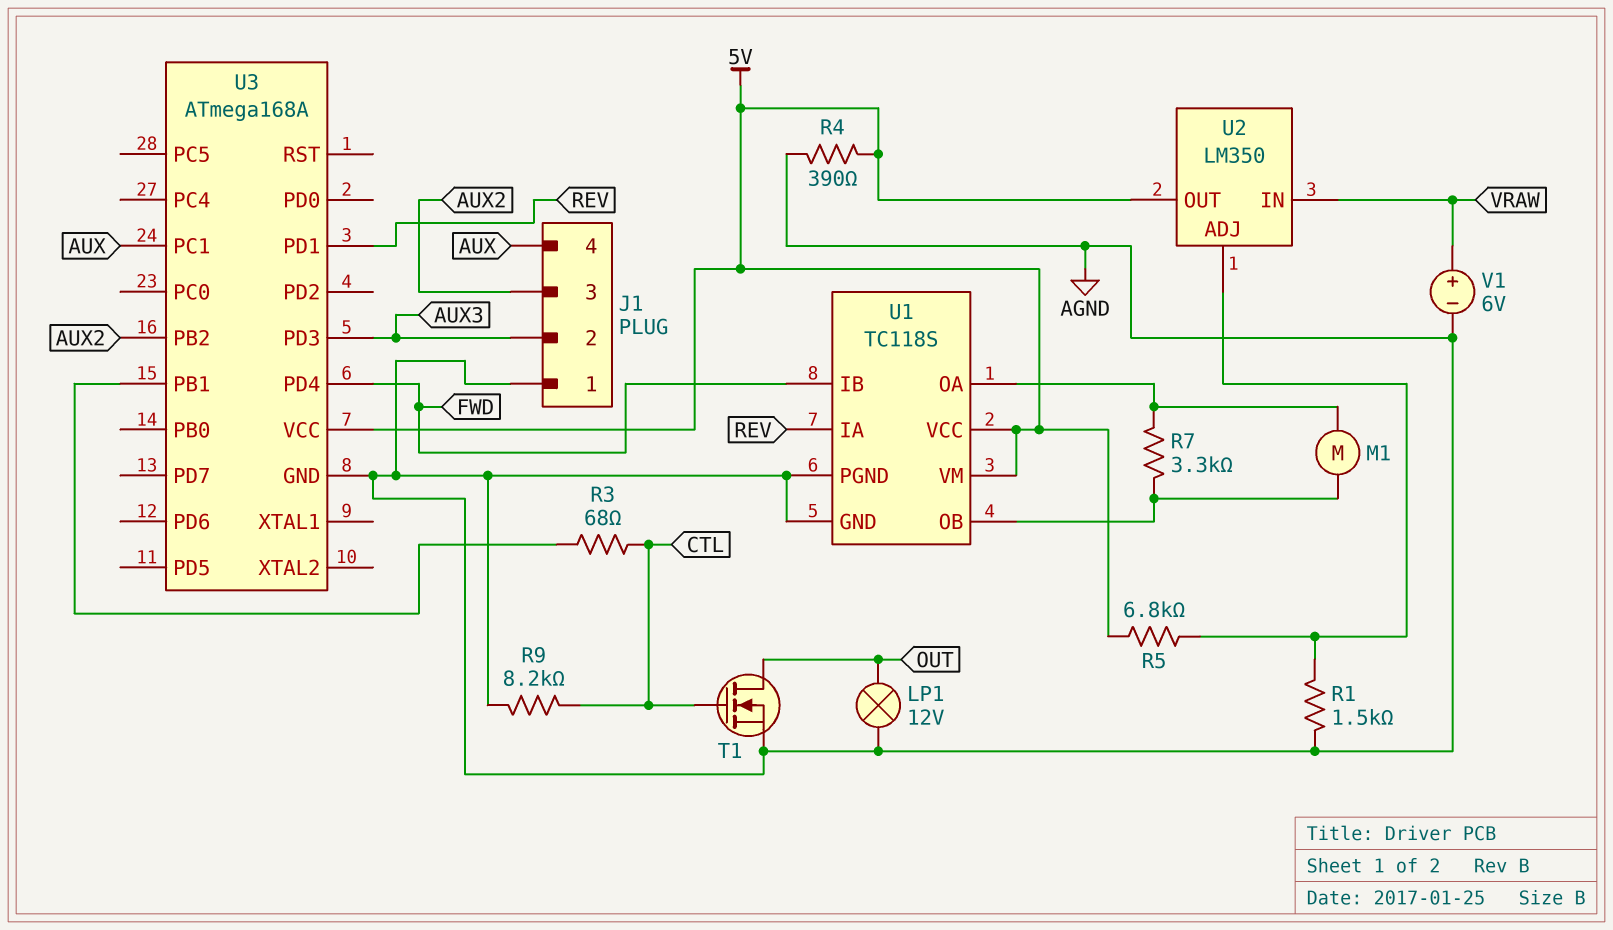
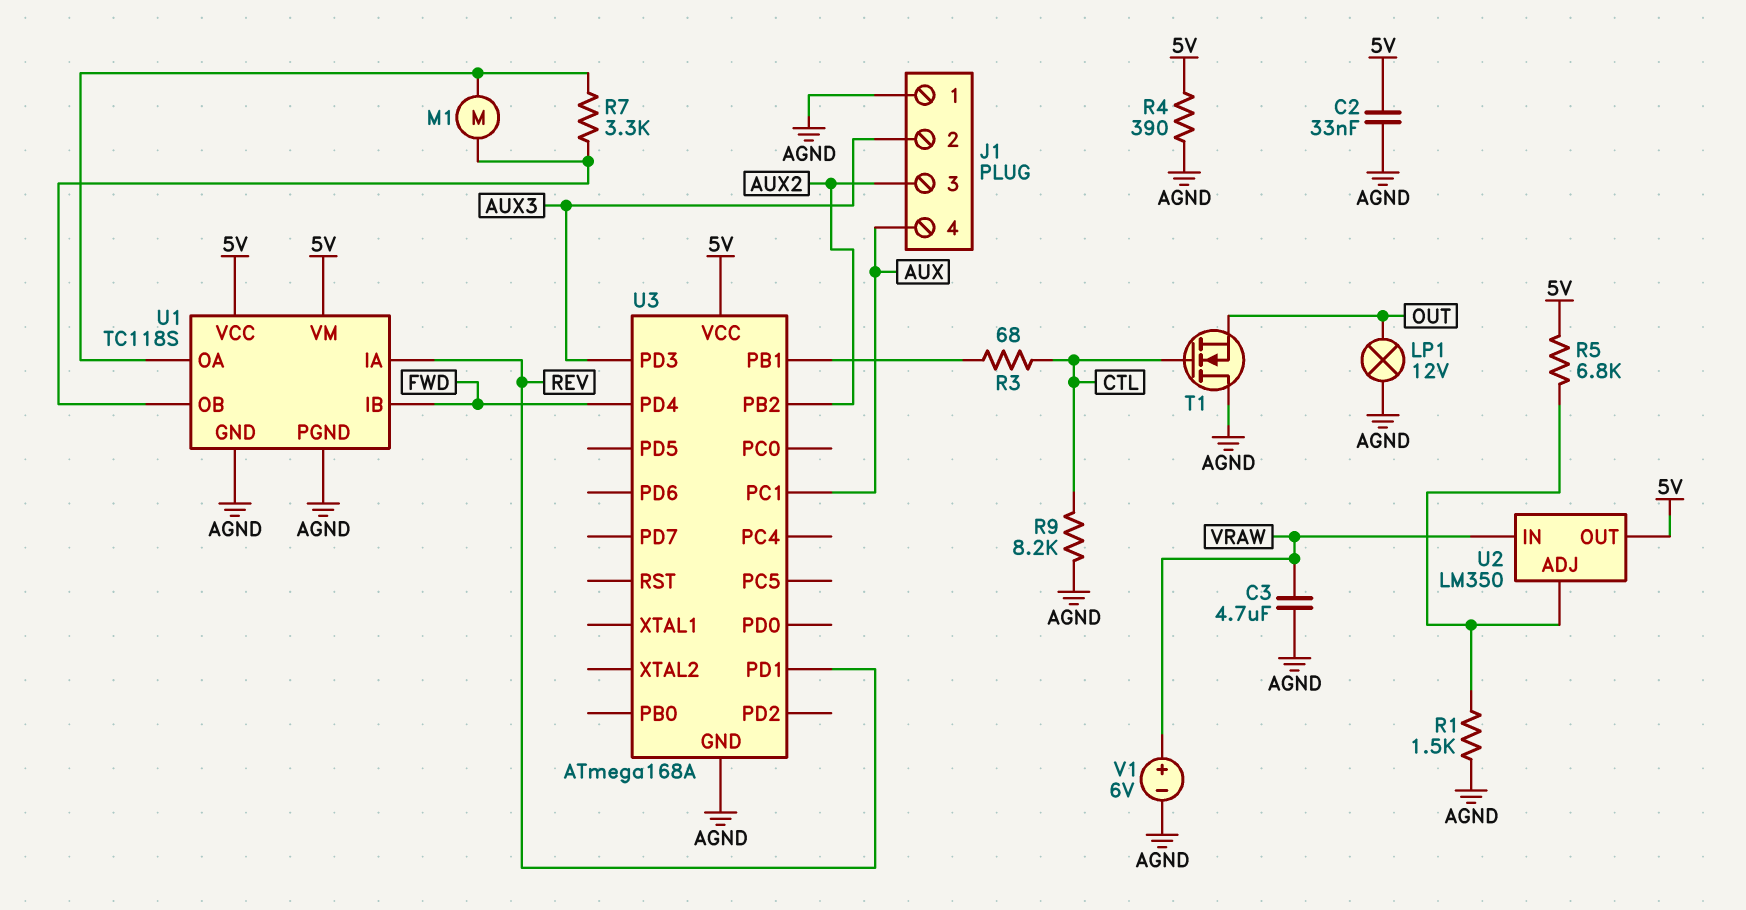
C2: none -> 33nF (5V, AGND)
C3: none -> 4.7uF (AGND, VRAW)
T1: NMOS (G CTL, D OUT, S AGND) -> NMOS (G CTL, D AGND, S OUT)

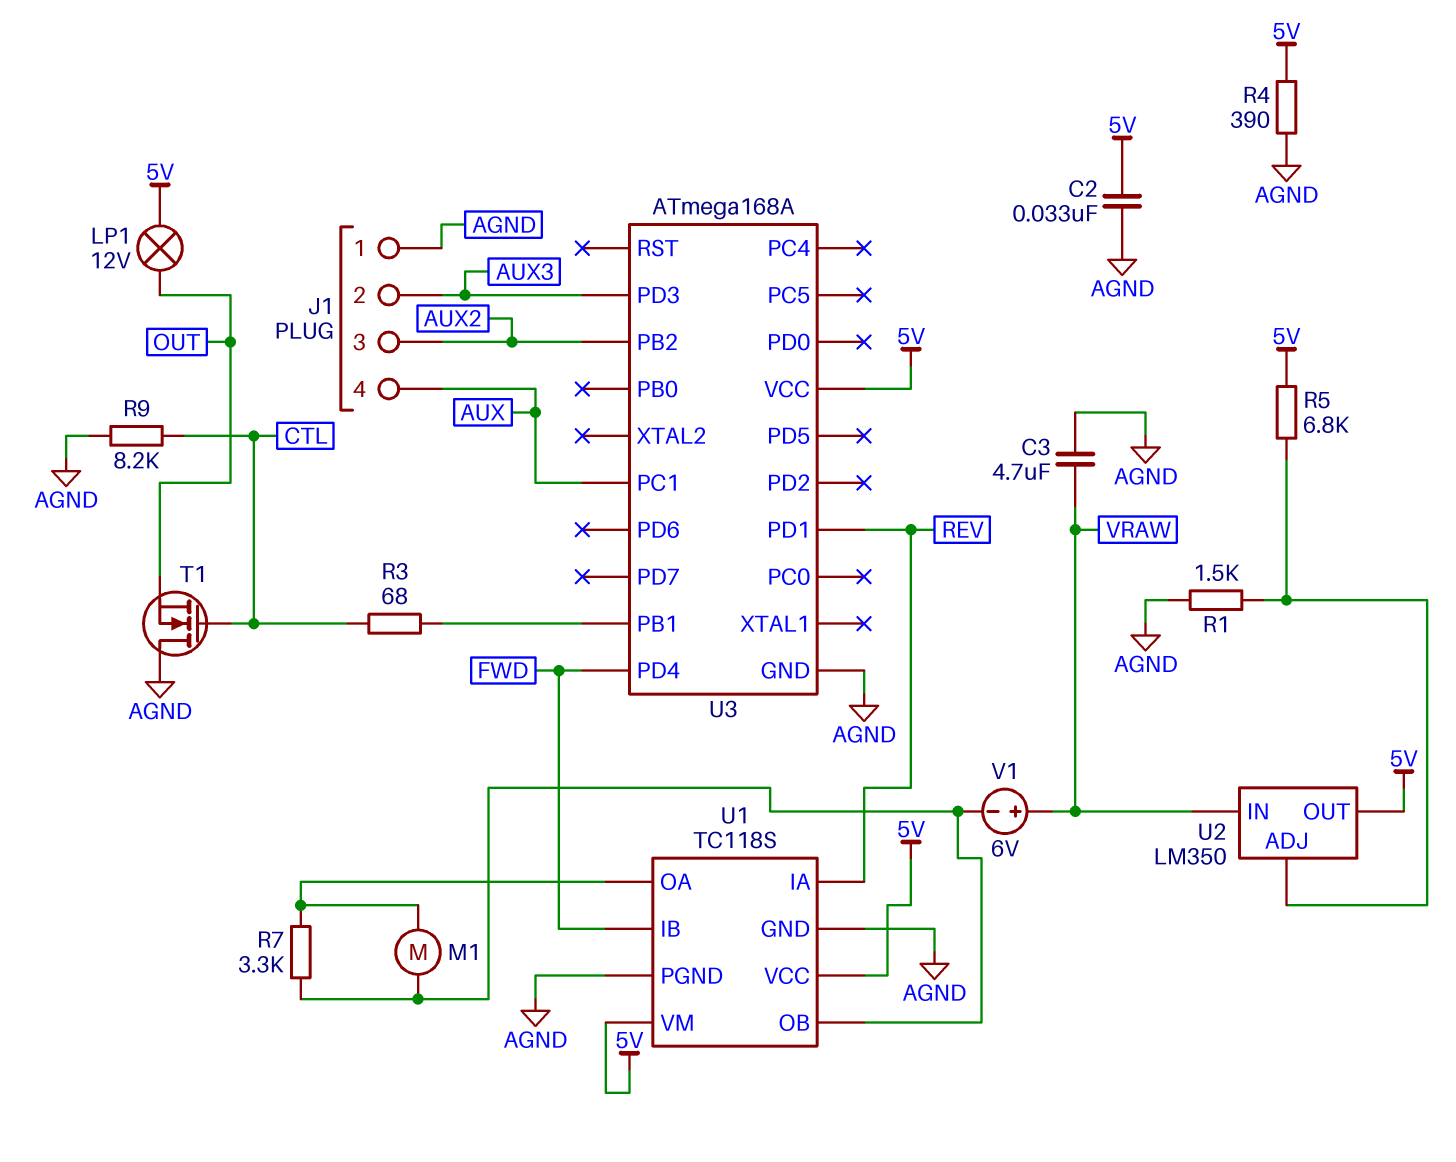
LP1: lamp 12V (AGND, OUT) -> lamp 12V (5V, OUT)
V1: 6V (plus VRAW, minus AGND) -> 6V (plus VRAW, minus U1/OB)

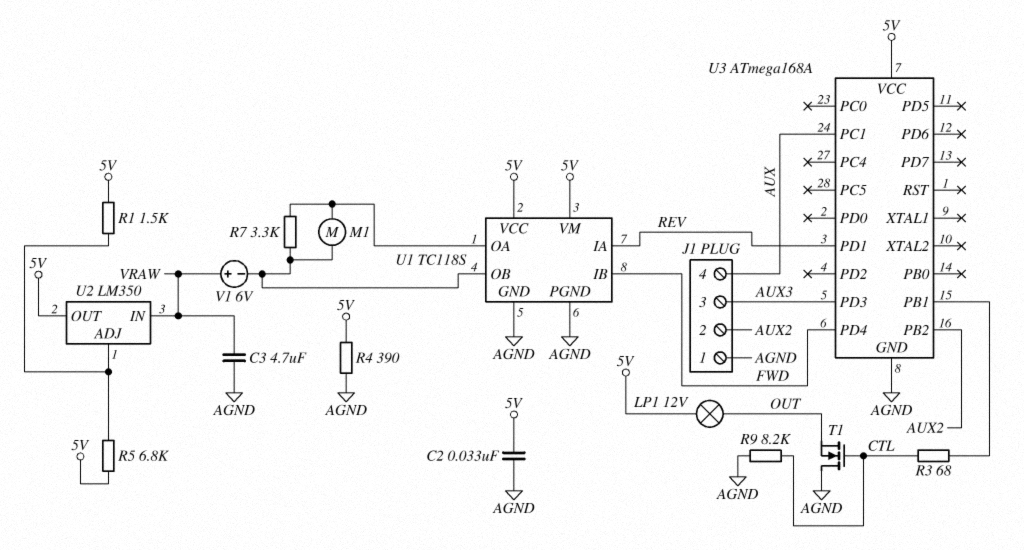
J1 pin 2: AUX3 -> AUX2
J1 pin 3: AUX2 -> AUX3
R1: 1.5k (AGND, U2/ADJ) -> 1.5k (5V, U2/ADJ)

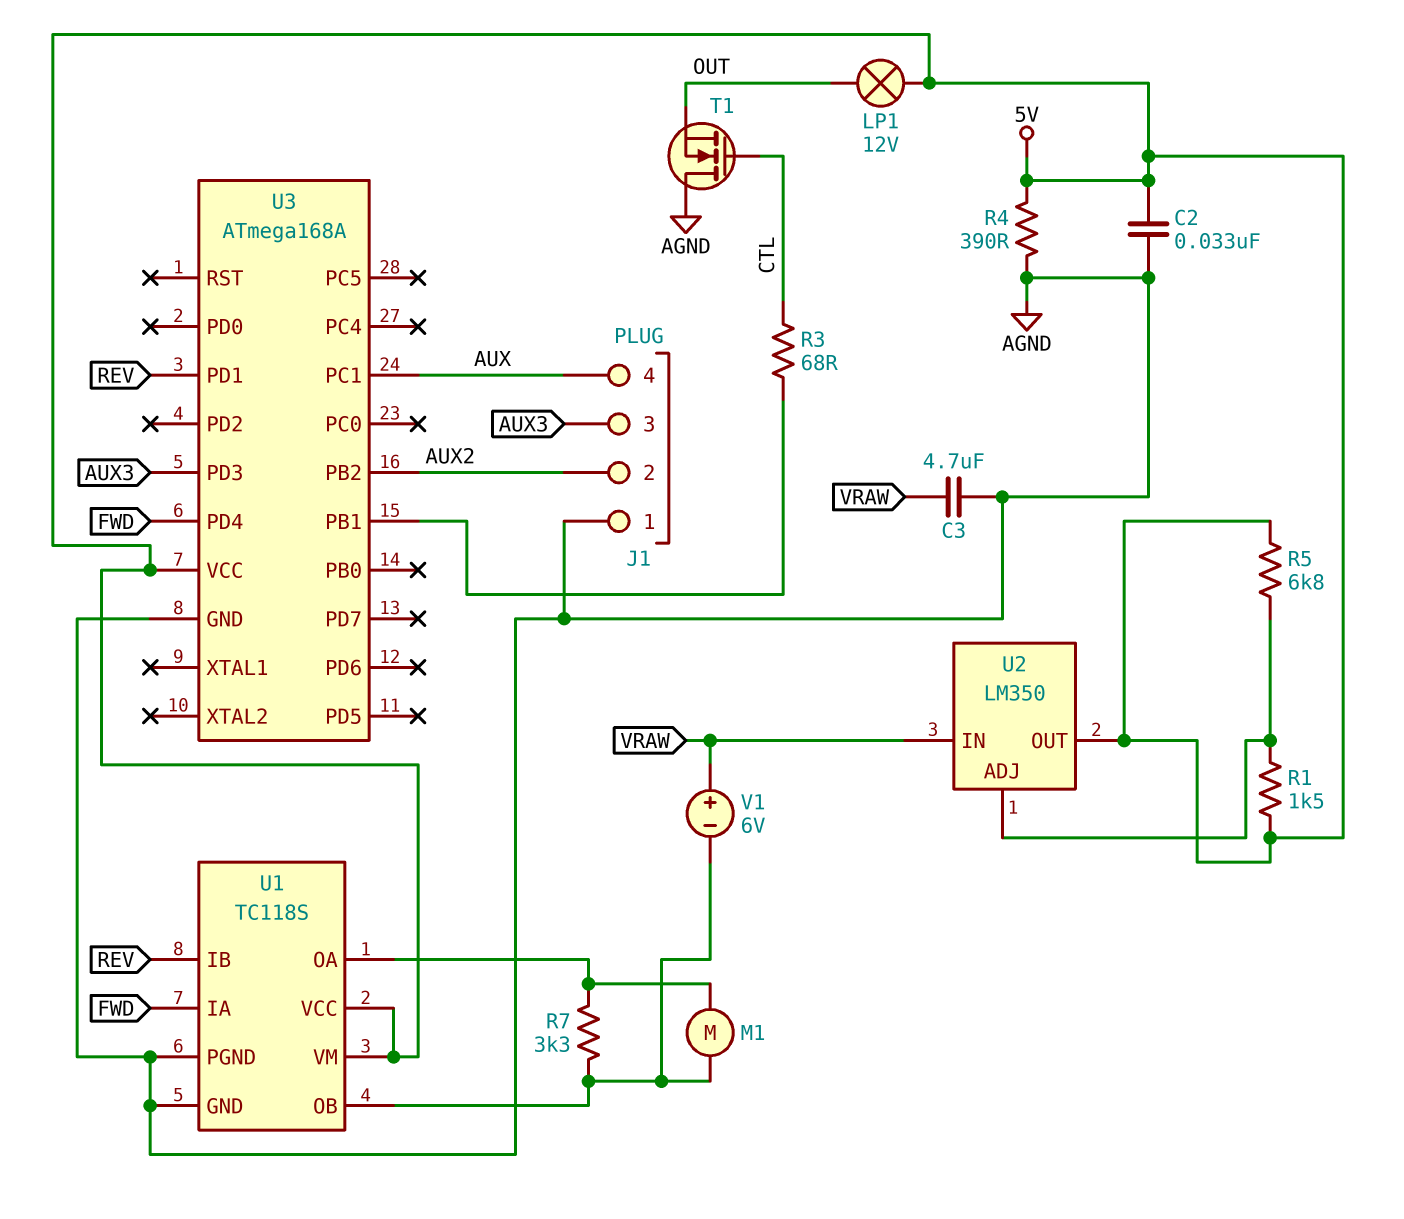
R9: 8.2k (AGND, CTL) -> none
U1 pin IA: REV -> FWD
U1 pin IB: FWD -> REV

